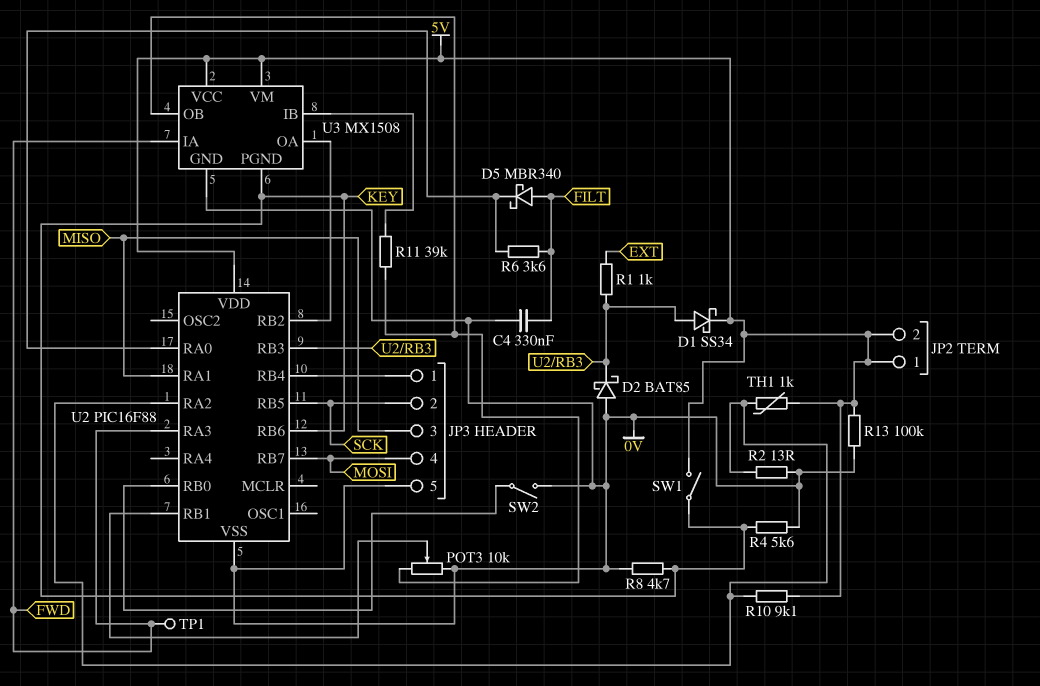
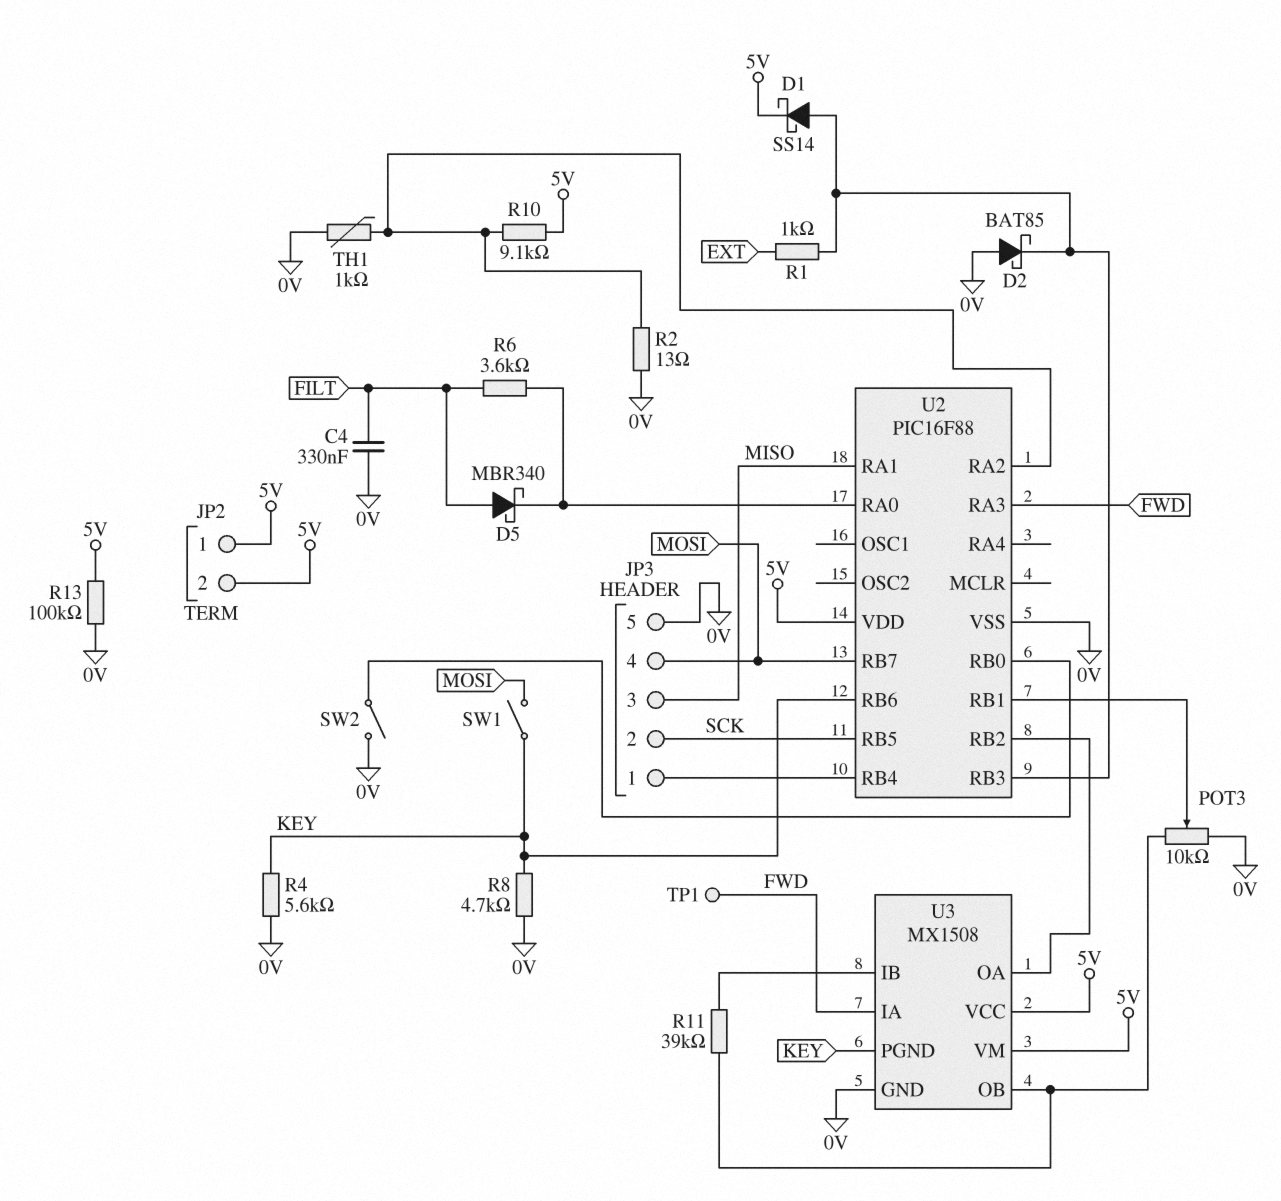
D1: schottky SS34 (A U2/RB3, K 5V) -> schottky SS14 (A U2/RB3, K 5V)
SW1: switch (5V, KEY) -> switch (KEY, MOSI)
TH1: 1k (5V, U2/RA2) -> 1k (0V, U2/RA2)

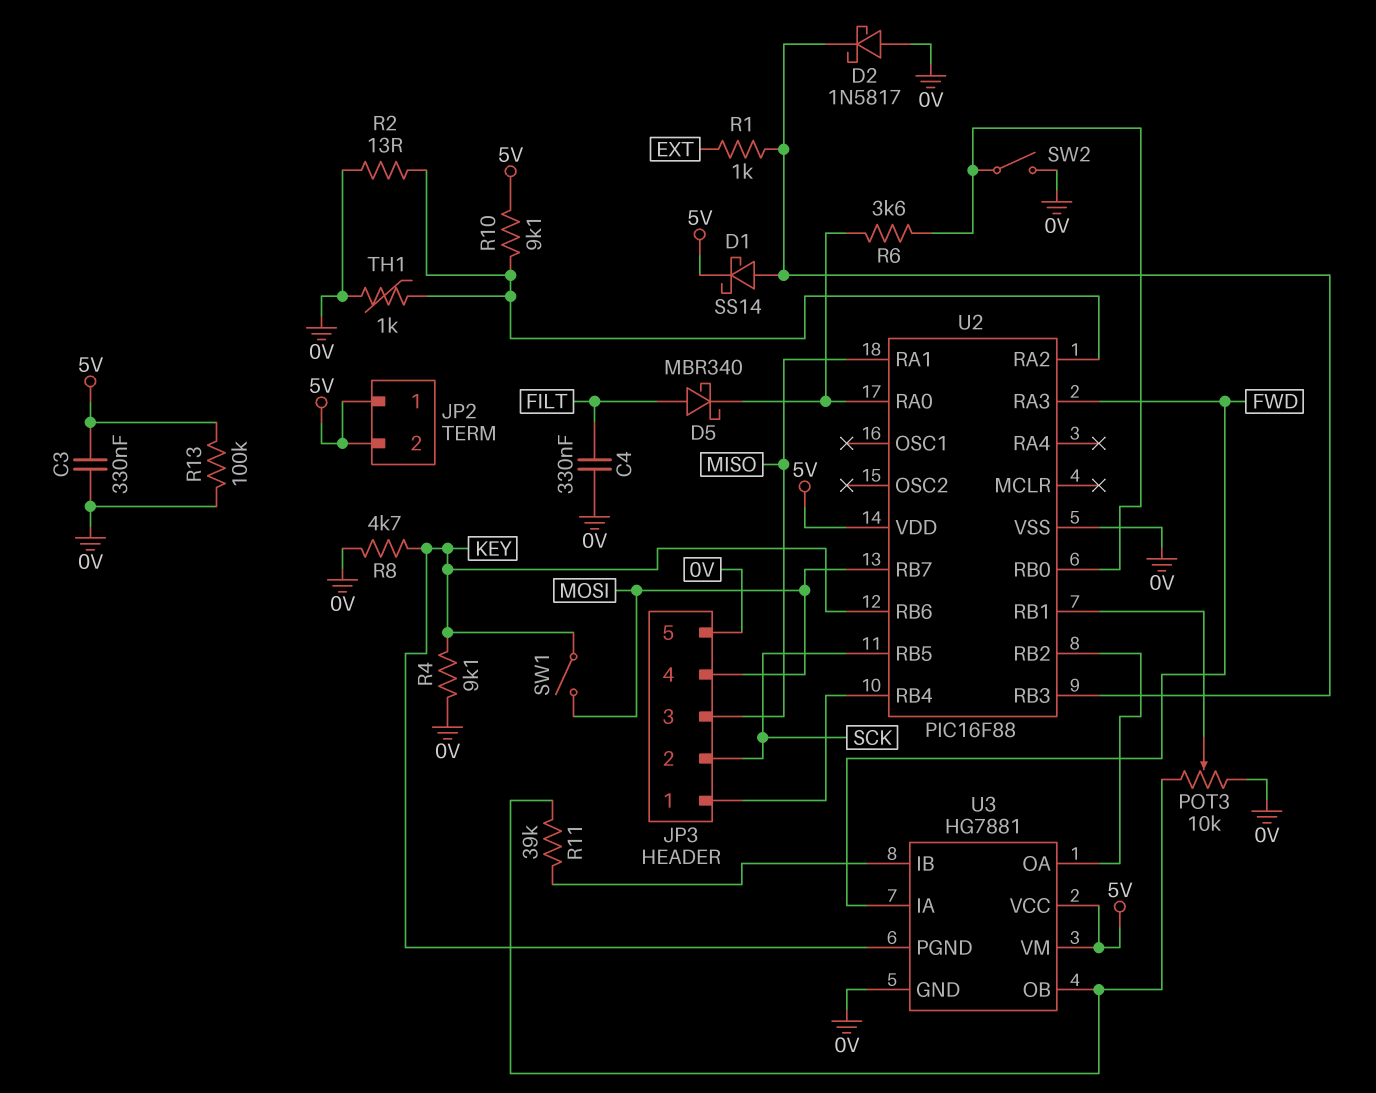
C3: none -> 330nF (0V, 5V)
D2: schottky BAT85 (A 0V, K U2/RB3) -> schottky 1N5817 (A 0V, K U2/RB3)
R4: 5.6k (0V, KEY) -> 9.1k (0V, KEY)
R6: 3.6k (FILT, U2/RA0) -> 3.6k (U2/RA0, U2/RB0)
TP1: test point (FWD) -> none
U3: MX1508 -> HG7881

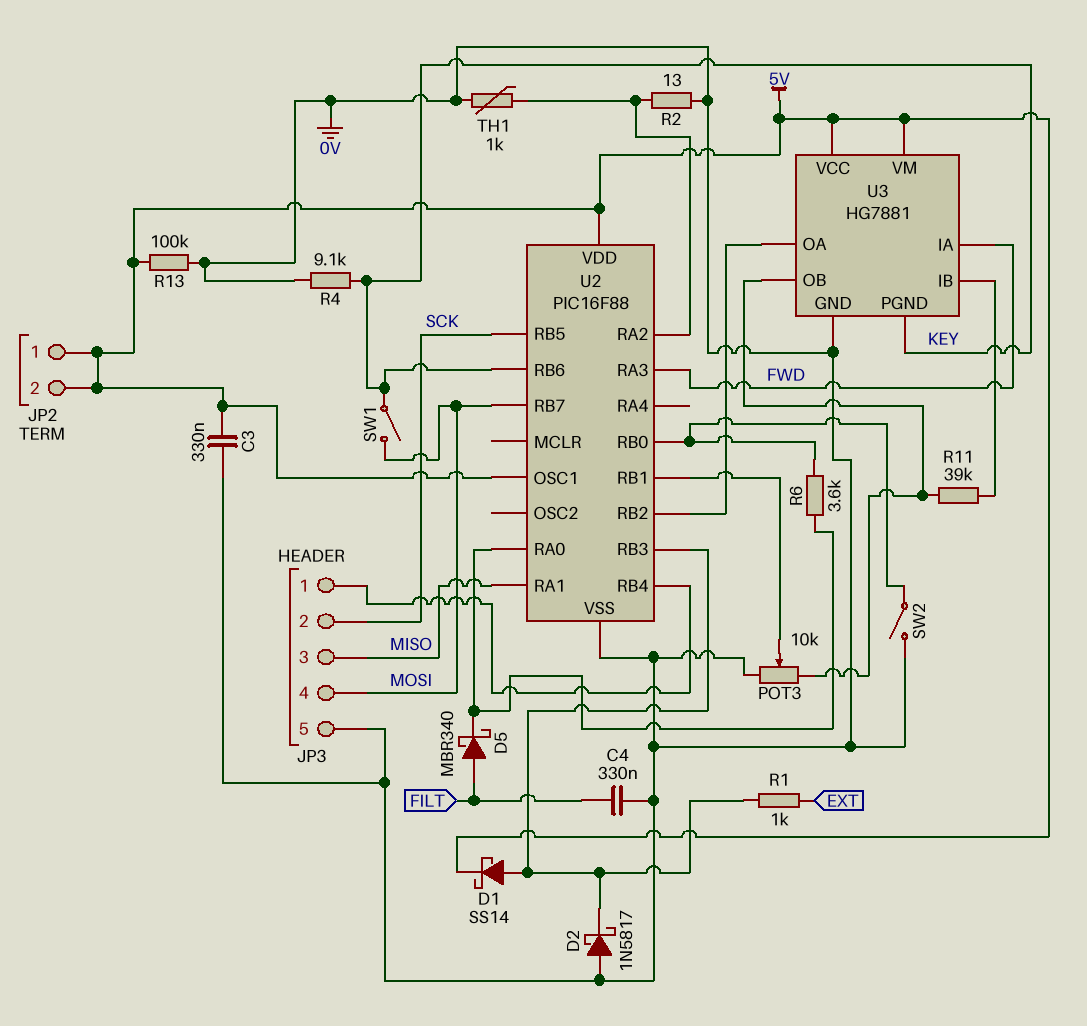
R8: 4.7k (0V, KEY) -> none
R10: 9.1k (5V, U2/RA2) -> none
U2 pin OSC1: none -> 5V

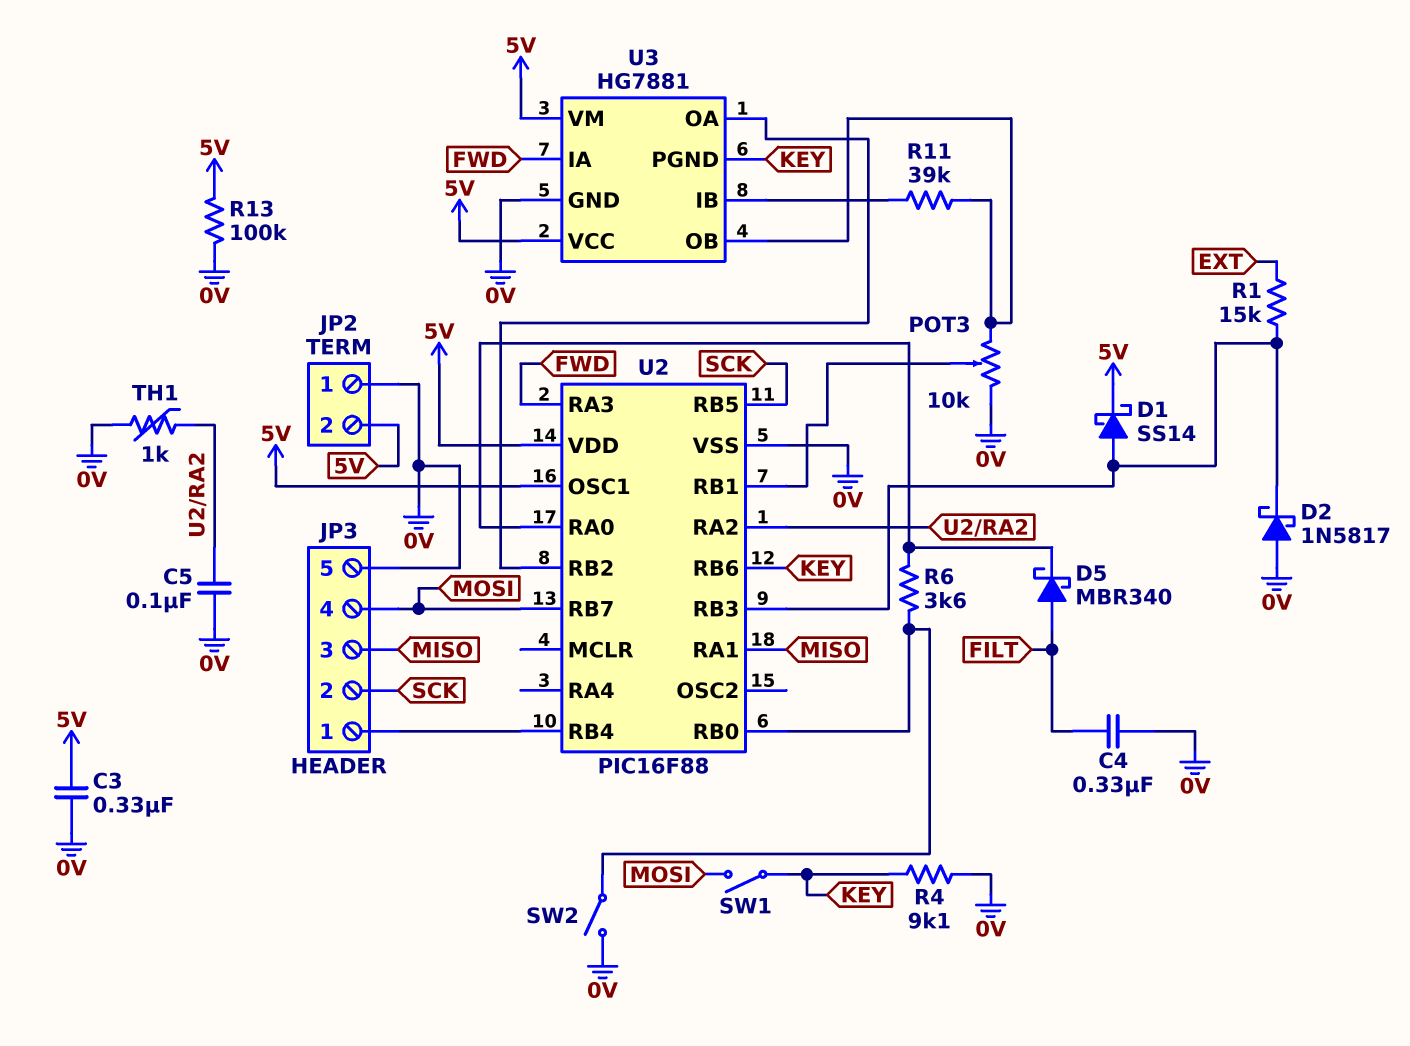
C5: none -> 100nF (0V, U2/RA2)
JP2 pin 1: 5V -> 0V
R1: 1k (EXT, U2/RB3) -> 15k (EXT, U2/RB3)
R2: 13 (0V, U2/RA2) -> none

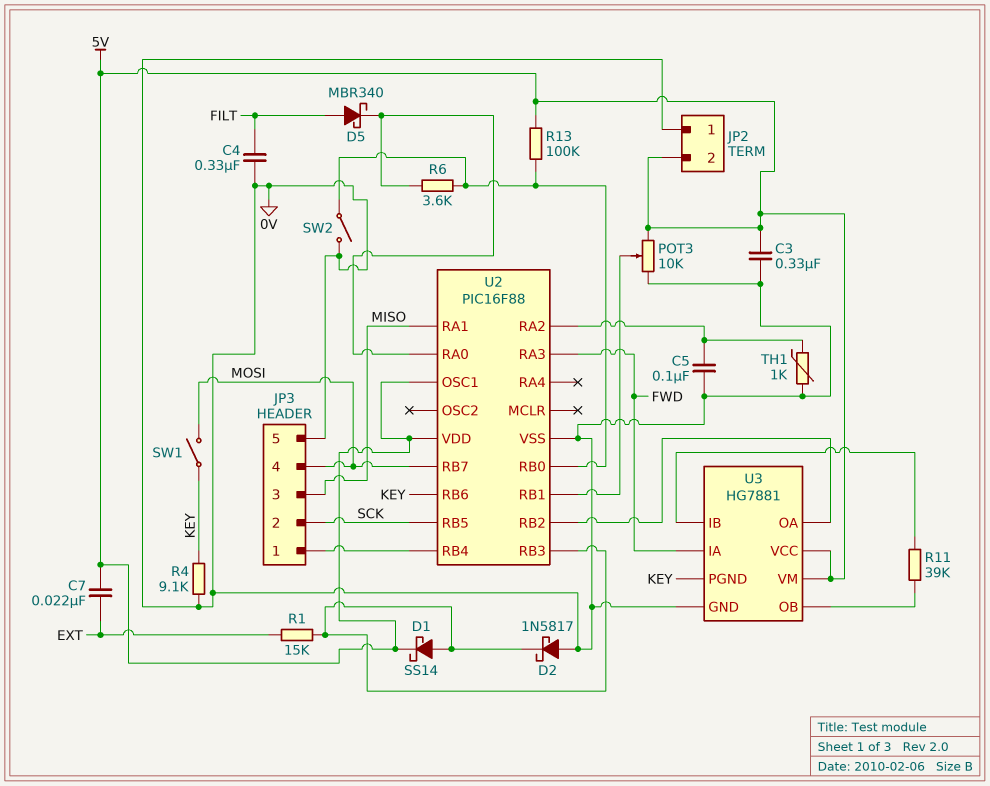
C7: none -> 22nF (5V, EXT)
POT3: 10k (0V, U3/OB, wiper U2/RB1) -> 10k (0V, 5V, wiper U2/RB1)
R13: 100k (0V, 5V) -> 100k (5V, U2/RB0)

